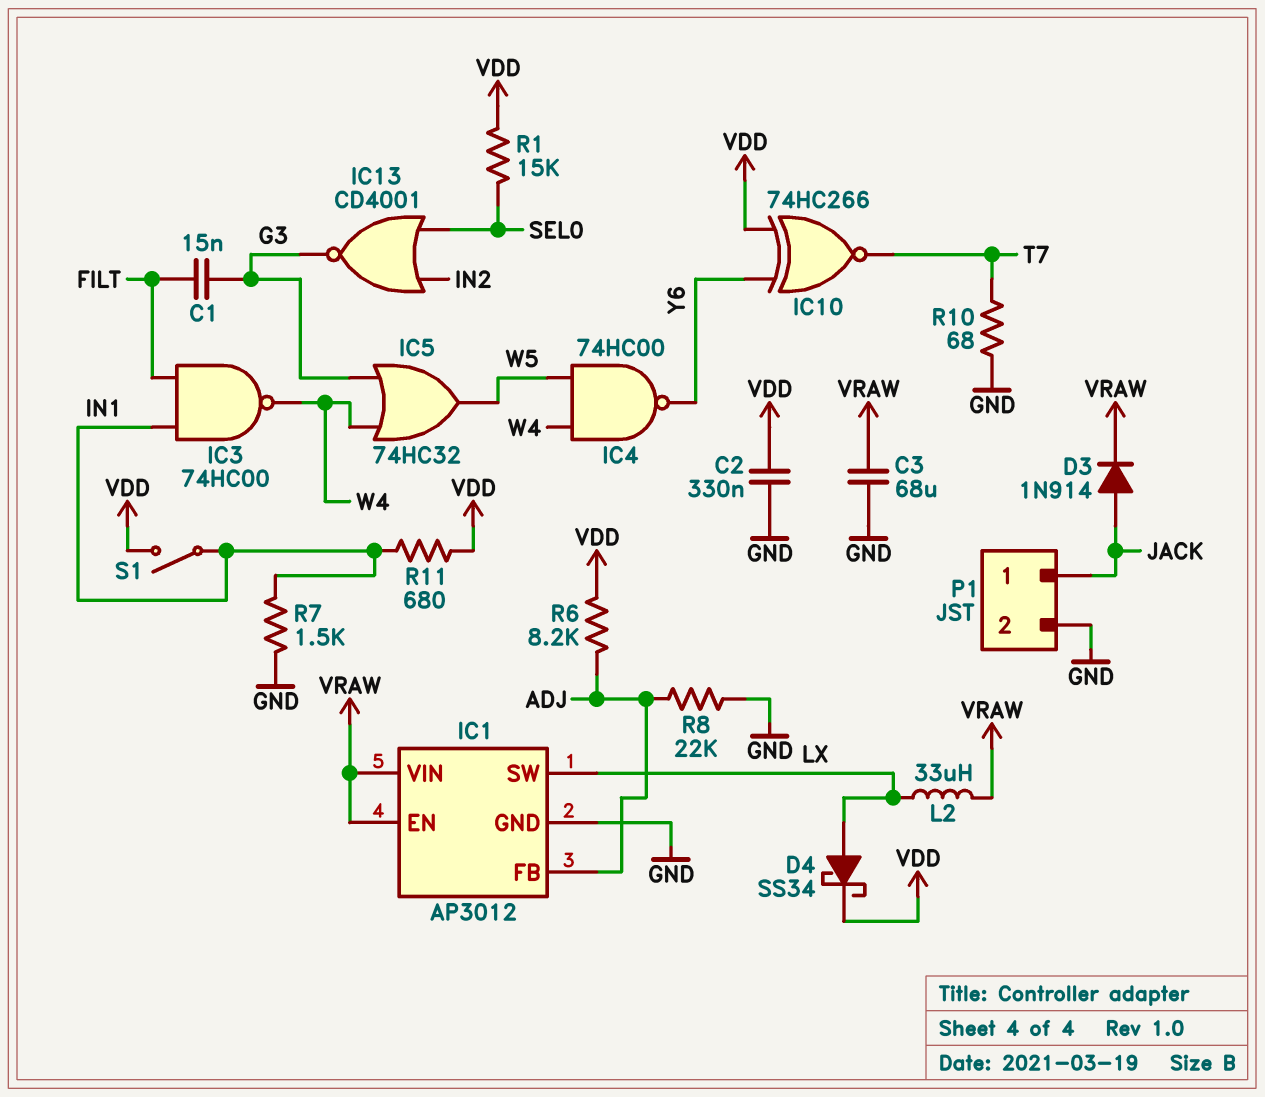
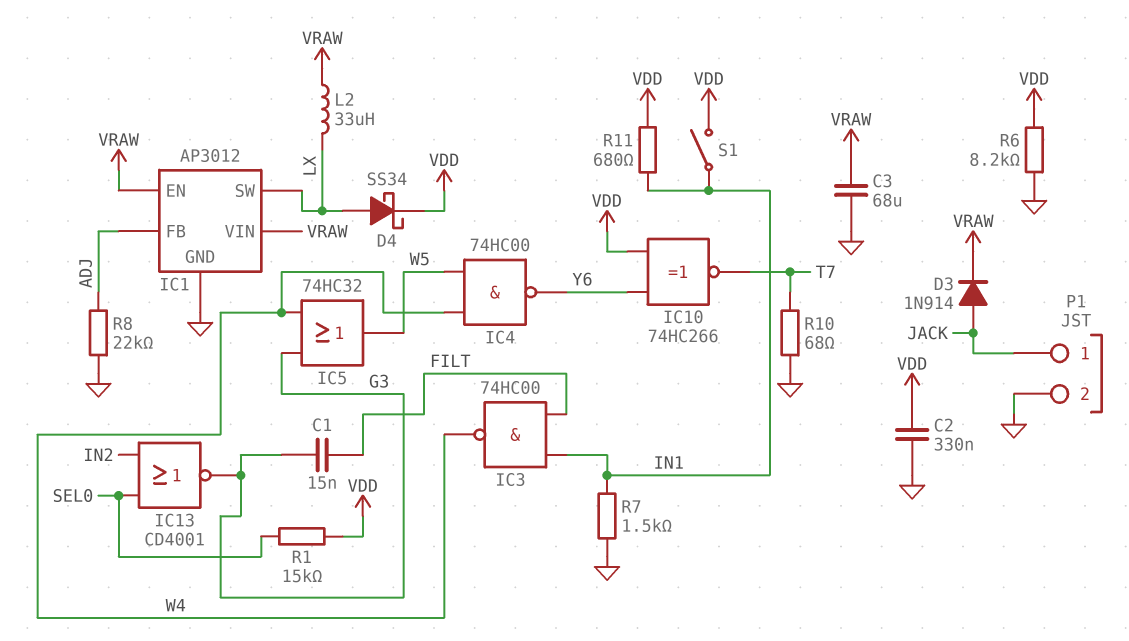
R6: 8.2k (ADJ, VDD) -> 8.2k (GND, VDD)

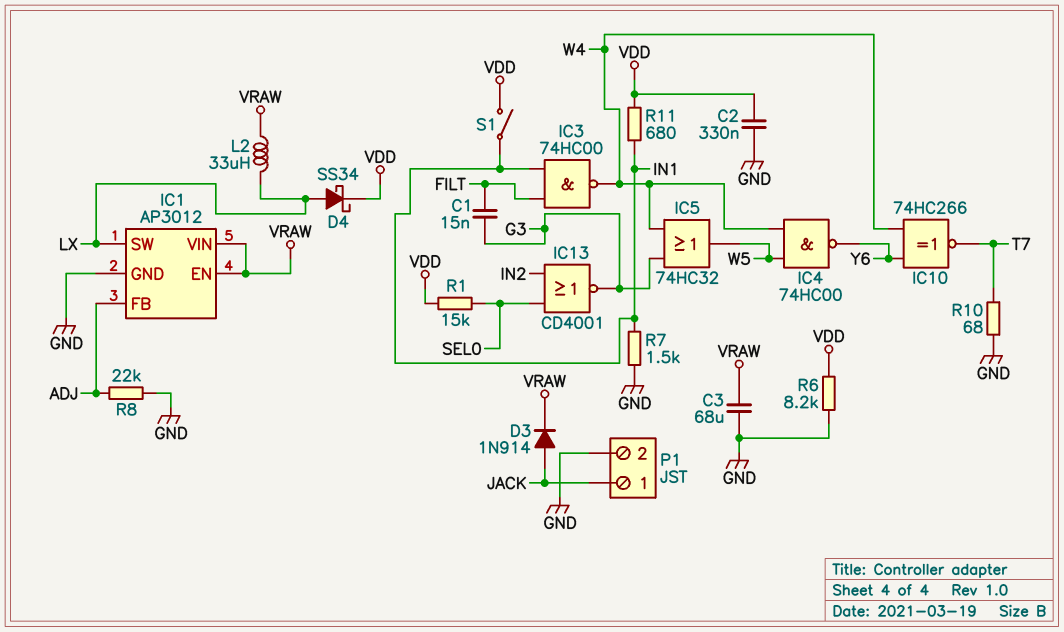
IC10: XNOR 74HC266 (in VDD, in Y6, out T7) -> XNOR 74HC266 (in W4, in Y6, out T7)

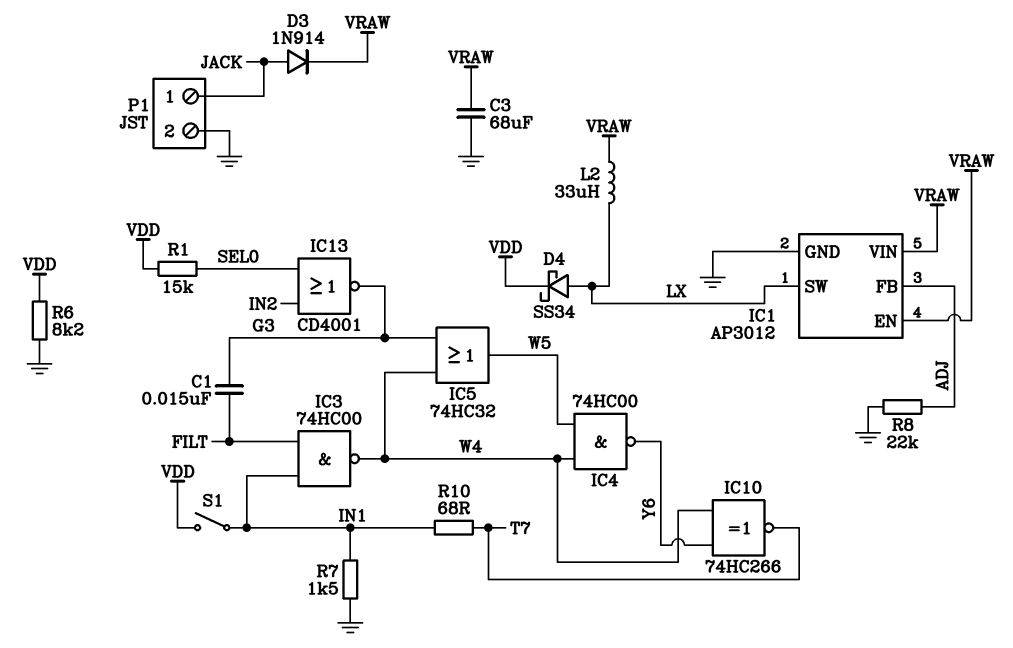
C2: 330nF (GND, VDD) -> none
R10: 68 (GND, T7) -> 68 (IN1, T7)
R11: 680 (IN1, VDD) -> none

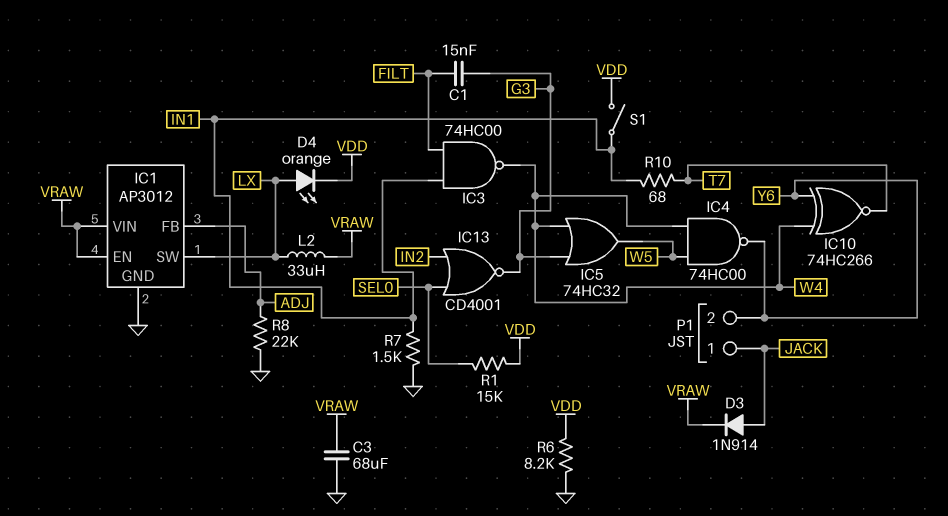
D4: schottky SS34 (A LX, K VDD) -> LED orange (A LX, K VDD)
P1 pin 2: GND -> Y6

